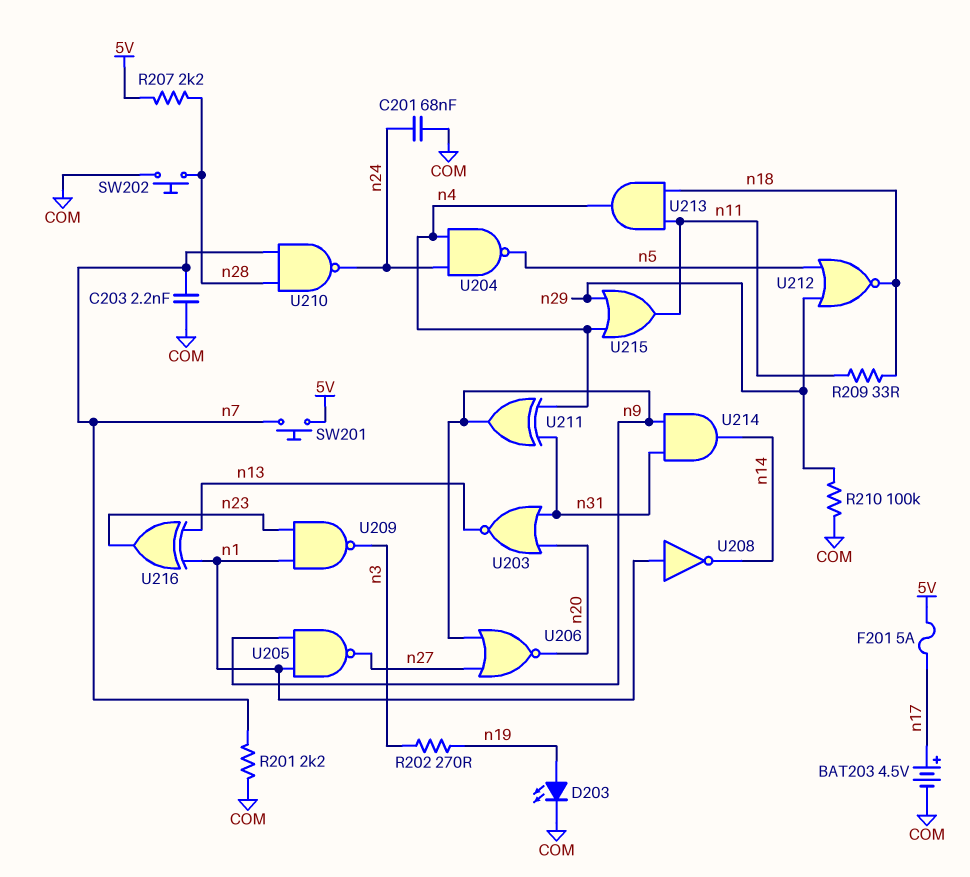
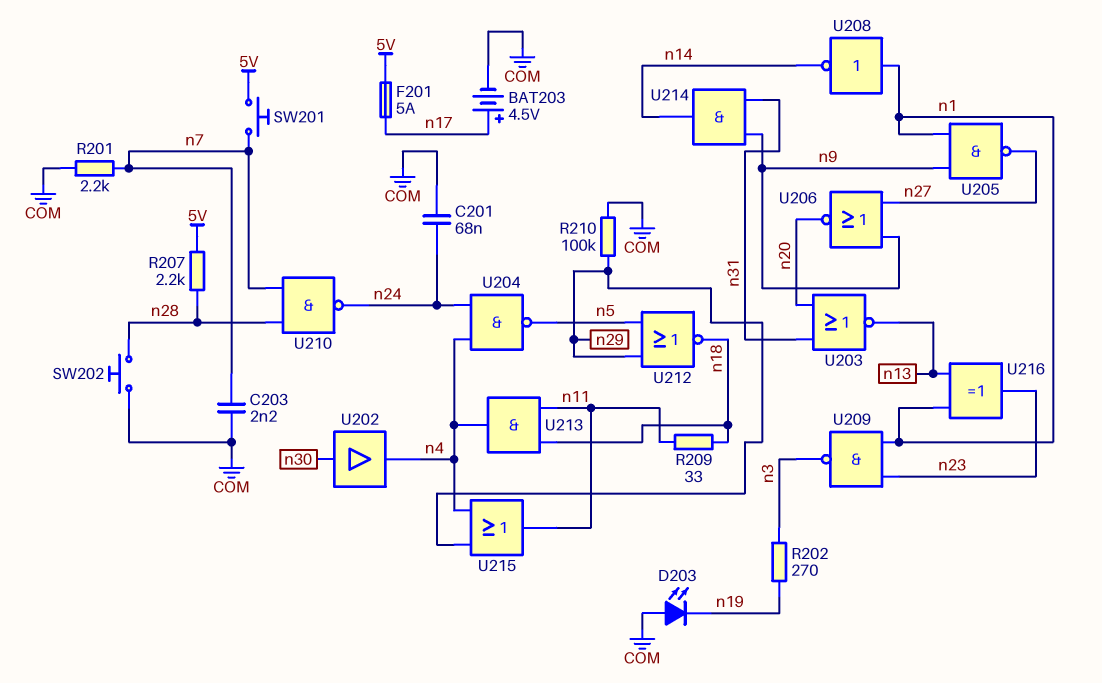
D203: LED (A n19, K COM) -> LED (A COM, K n19)
U202: none -> buffer (in n30, out n4)
U211: XOR (in n4, in n31, out n9) -> none

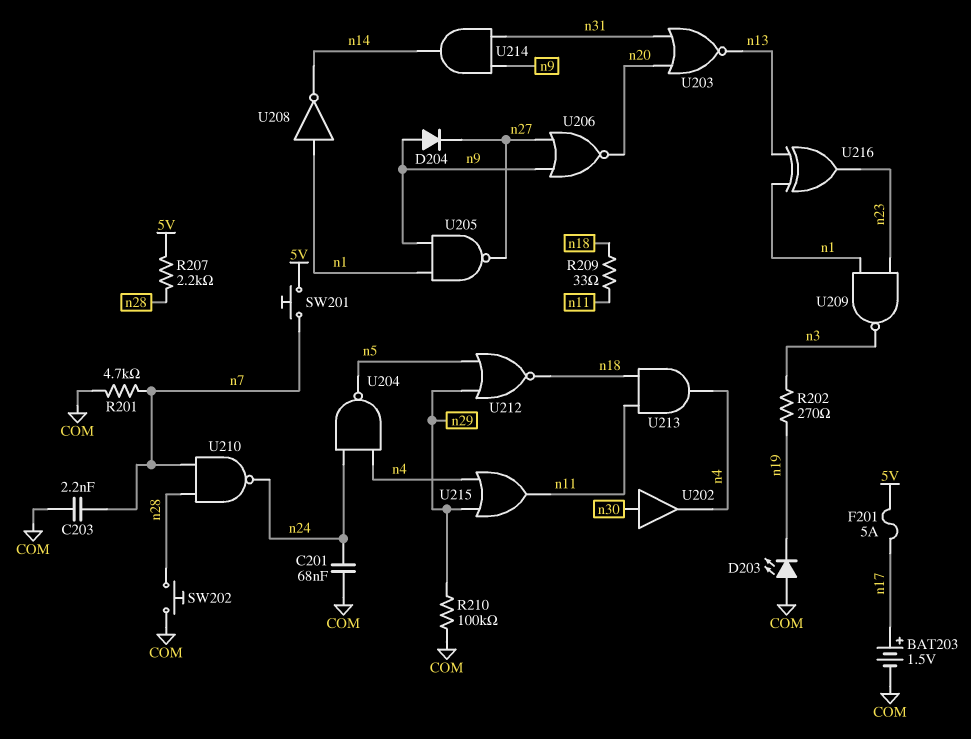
BAT203: 4.5V (plus n17, minus COM) -> 1.5V (plus n17, minus COM)
D204: none -> diode (A n9, K n27)
R201: 2.2k (COM, n7) -> 4.7k (COM, n7)

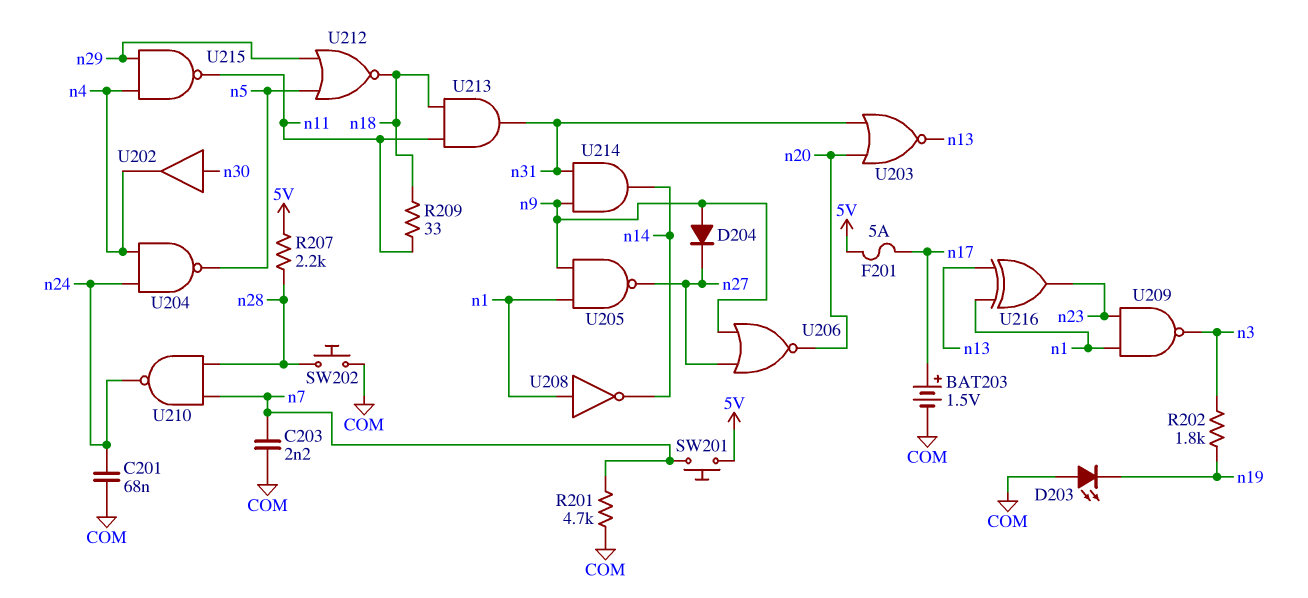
R202: 270 (n3, n19) -> 1.8k (n3, n19)
R210: 100k (COM, n29) -> none
U213: AND (in n11, in n18, out n4) -> AND (in n11, in n18, out n31)
U215: OR (in n4, in n29, out n11) -> NAND (in n4, in n29, out n11)

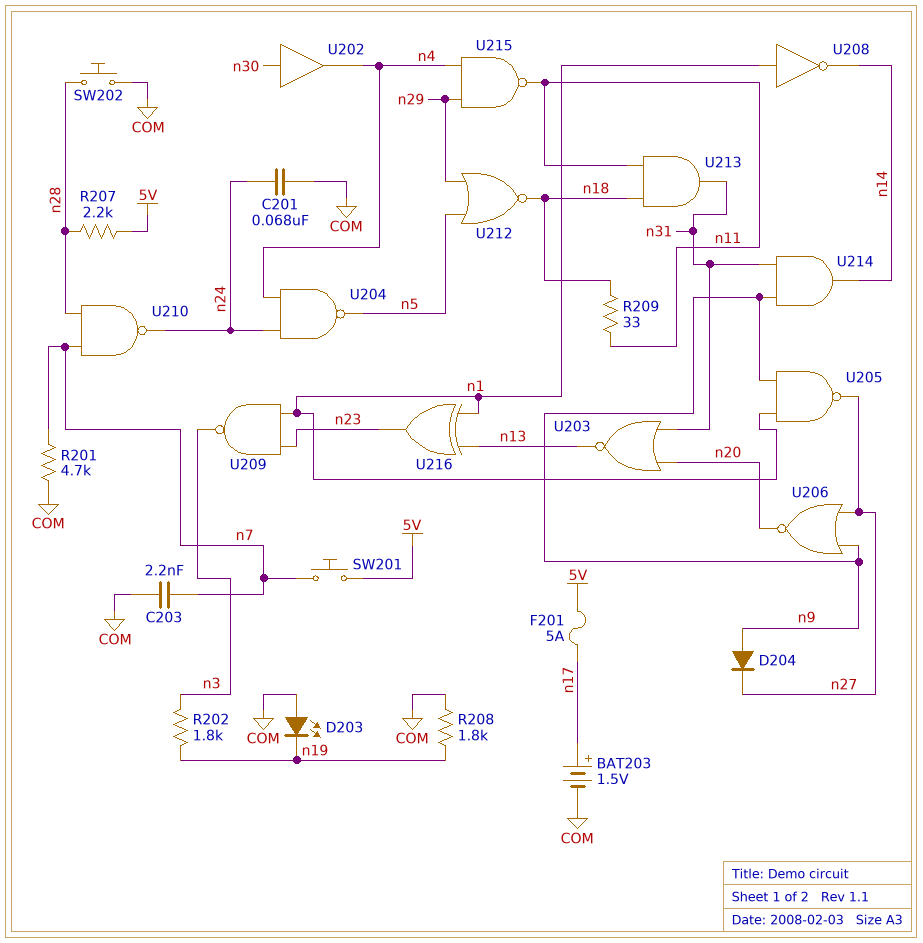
R208: none -> 1.8k (COM, n19)

